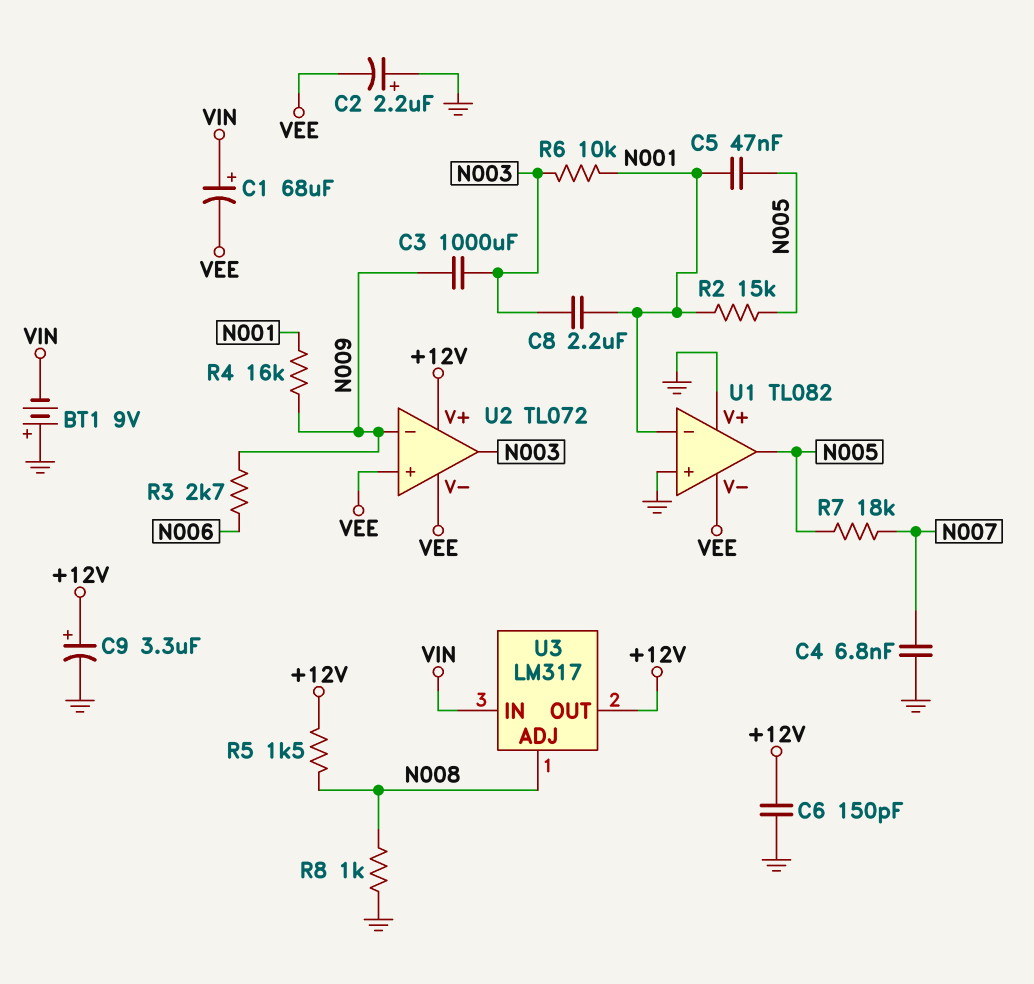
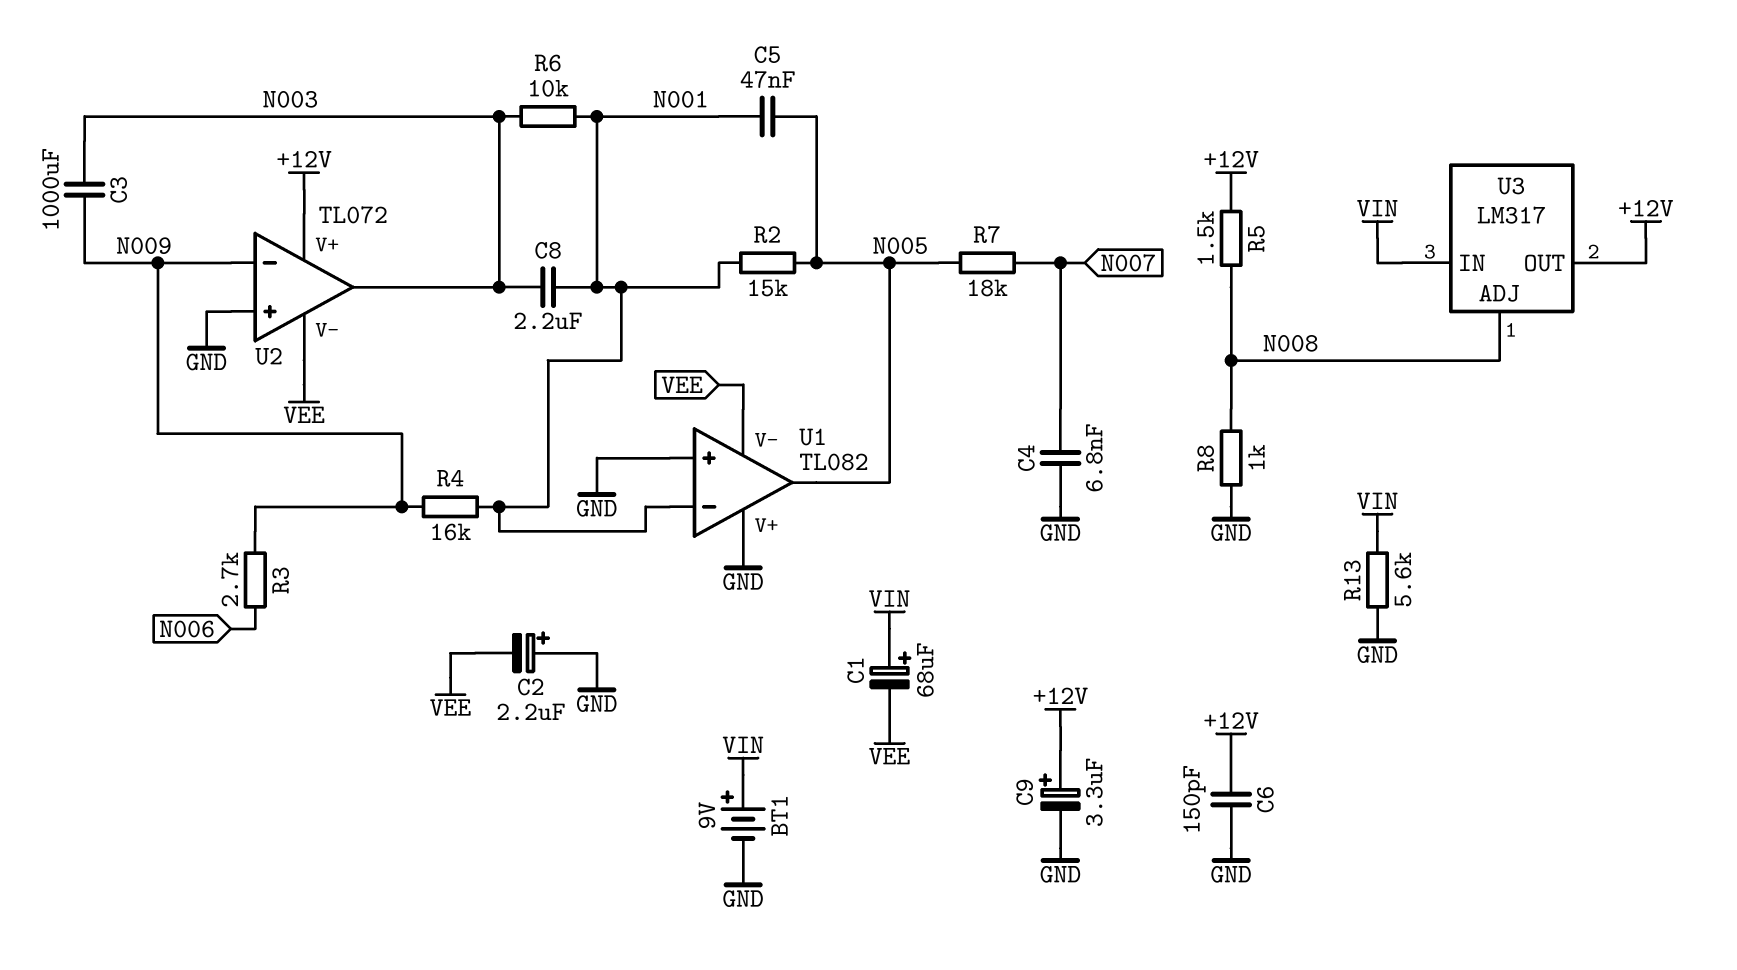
BT1: 9V (plus GND, minus VIN) -> 9V (plus VIN, minus GND)
R13: none -> 5.6k (GND, VIN)
U2 pin in+: VEE -> GND

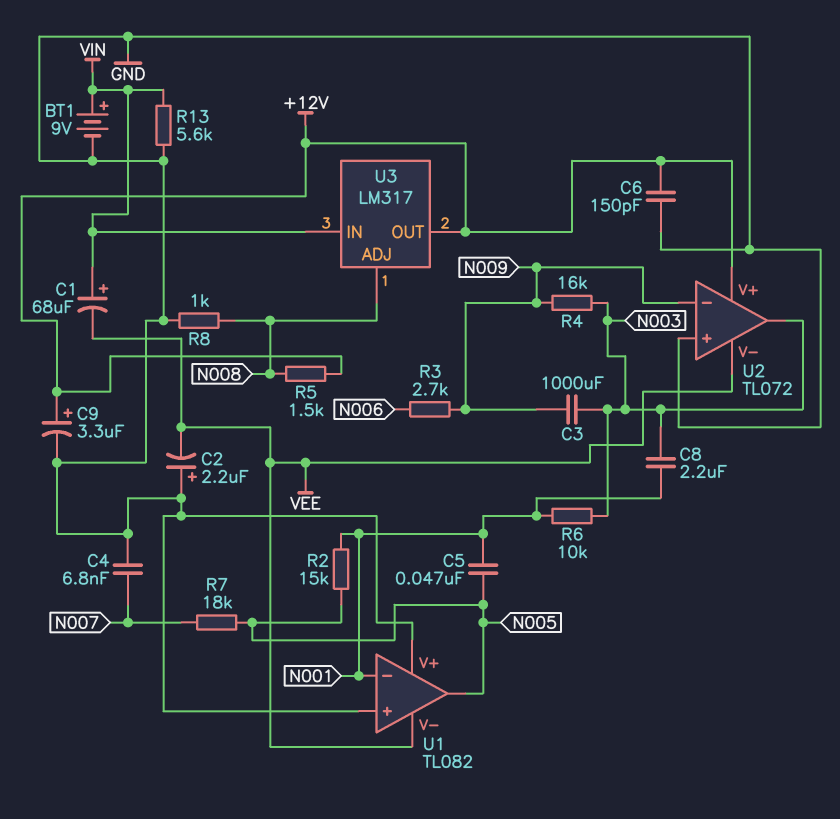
R4: 16k (N001, N009) -> 16k (N003, N009)

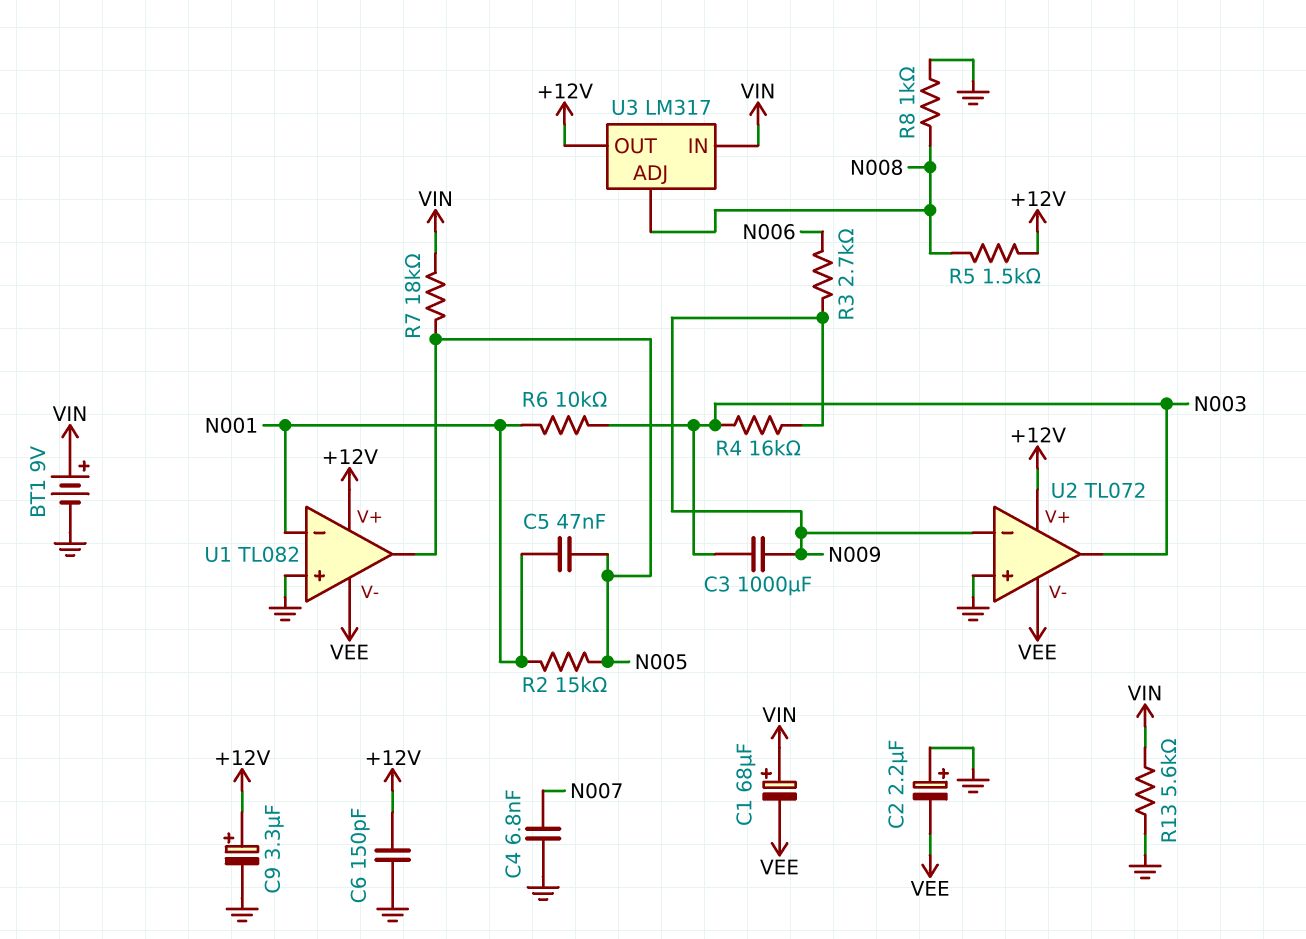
C8: 2.2uF (N001, N003) -> none
R7: 18k (N005, N007) -> 18k (N005, VIN)
U1 pin V+: GND -> +12V

